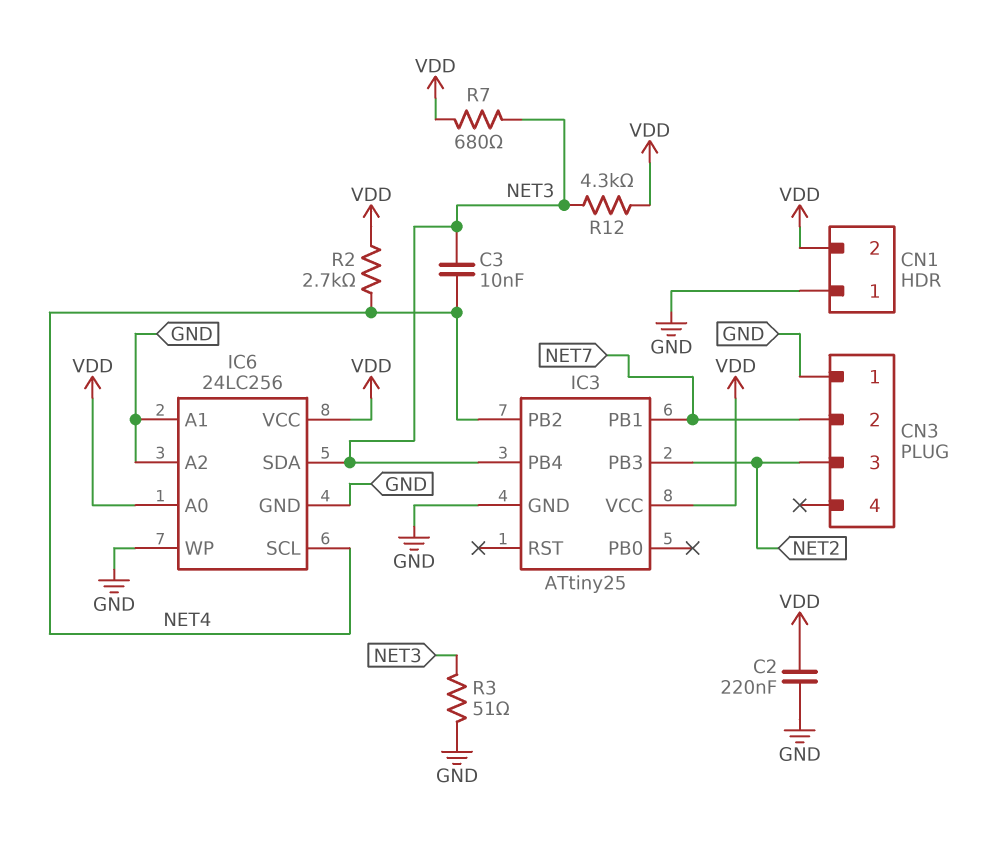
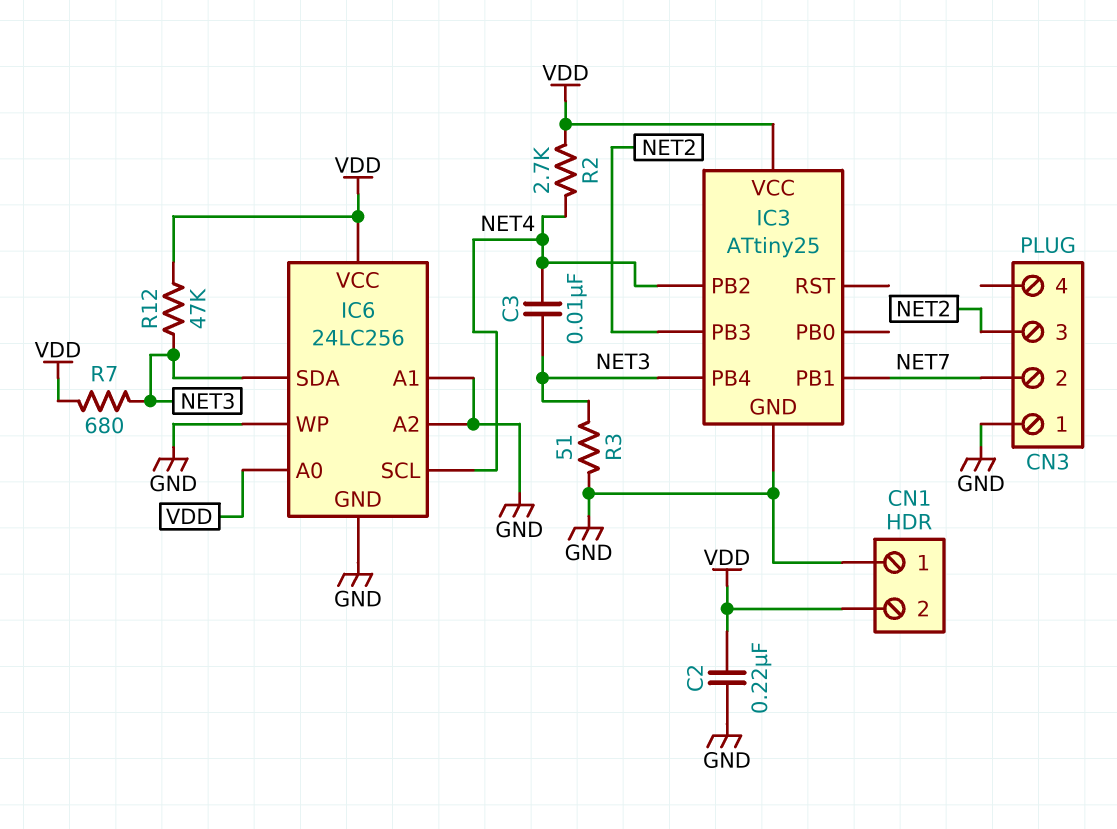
R12: 4.3k (NET3, VDD) -> 47k (NET3, VDD)

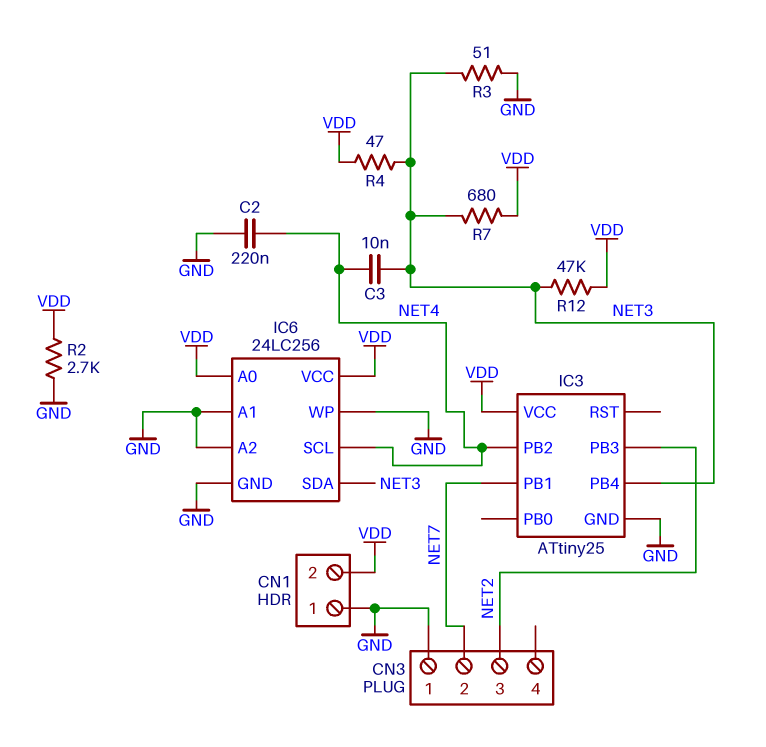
C2: 220nF (GND, VDD) -> 220nF (GND, NET4)
R2: 2.7k (NET4, VDD) -> 2.7k (GND, VDD)
R4: none -> 47 (NET3, VDD)

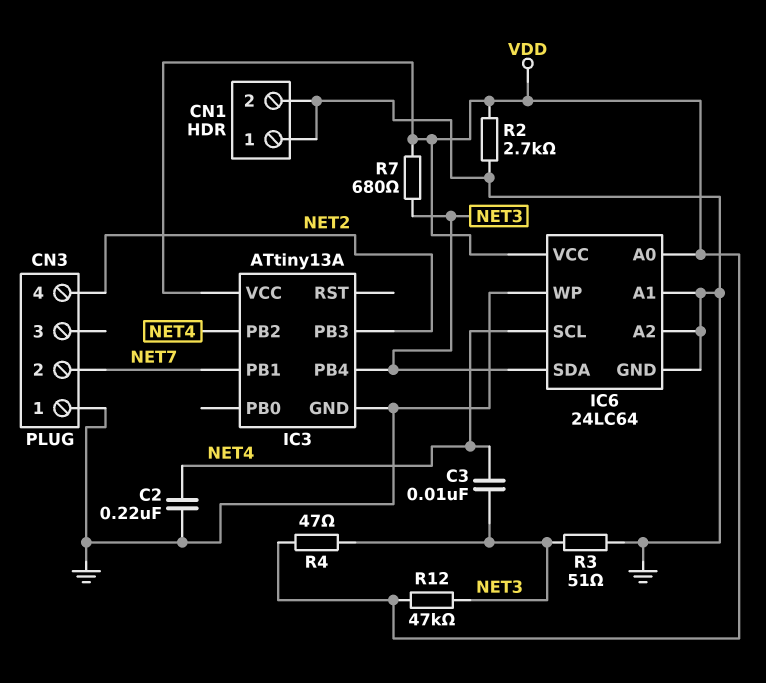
CN1 pin 2: VDD -> GND
CN3 pin 3: NET2 -> none
CN3 pin 4: none -> NET2
IC3: ATtiny25 -> ATtiny13A
IC6: 24LC256 -> 24LC64

